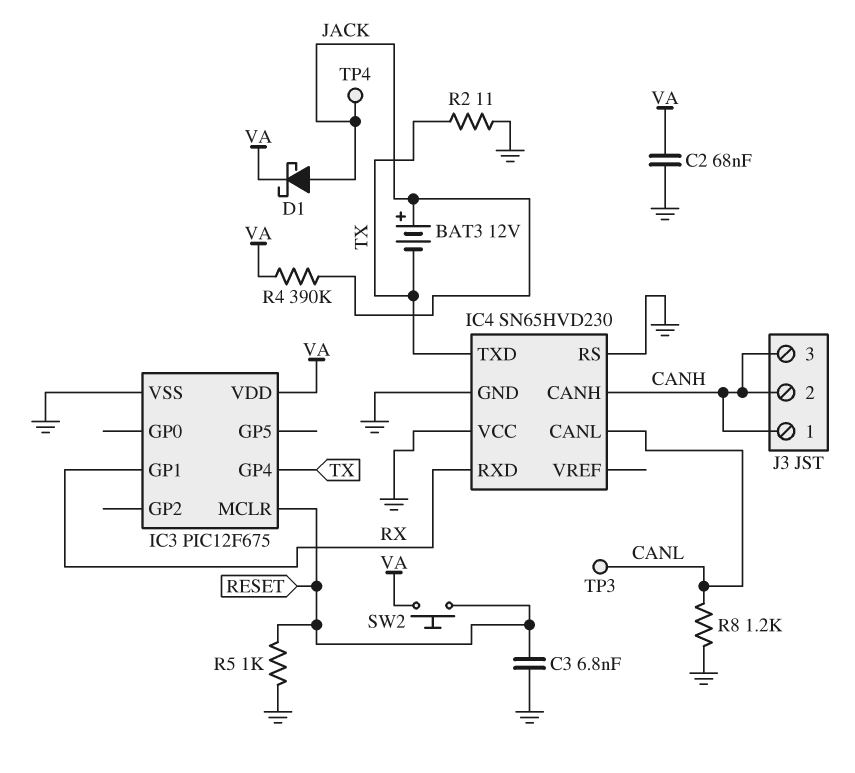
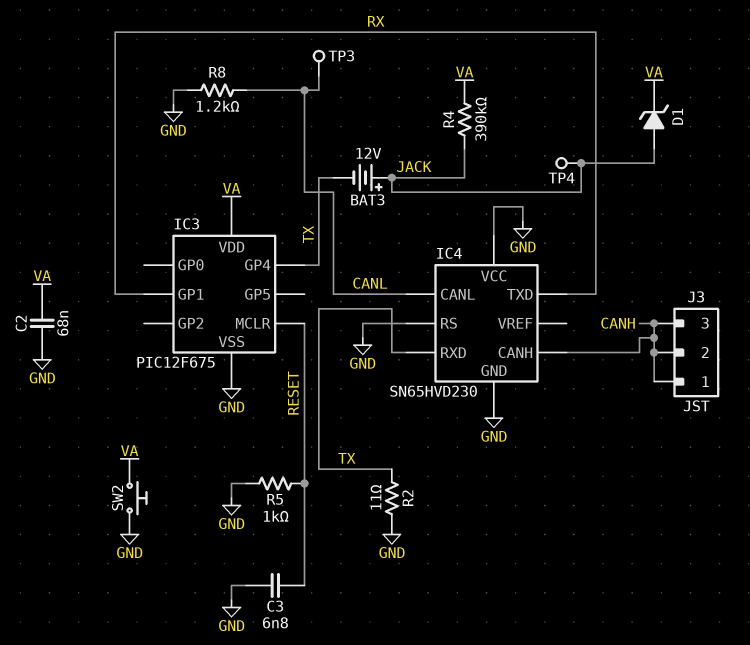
D1: schottky (A JACK, K VA) -> zener (A JACK, K VA)
IC4 pin RXD: RX -> TX
IC4 pin TXD: TX -> RX
SW2: button (RESET, VA) -> button (GND, VA)

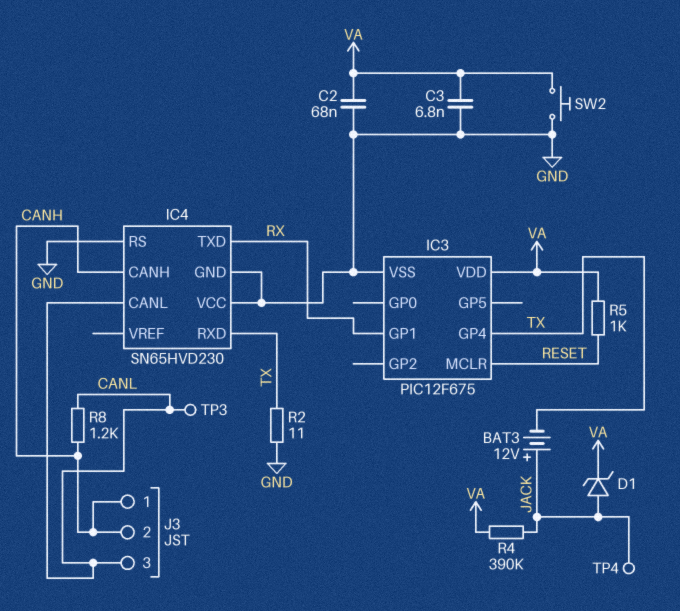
C3: 6.8nF (GND, RESET) -> 6.8nF (GND, VA)
J3 pin 3: CANH -> CANL
R5: 1k (GND, RESET) -> 1k (RESET, VA)
R8: 1.2k (CANL, GND) -> 1.2k (CANH, CANL)

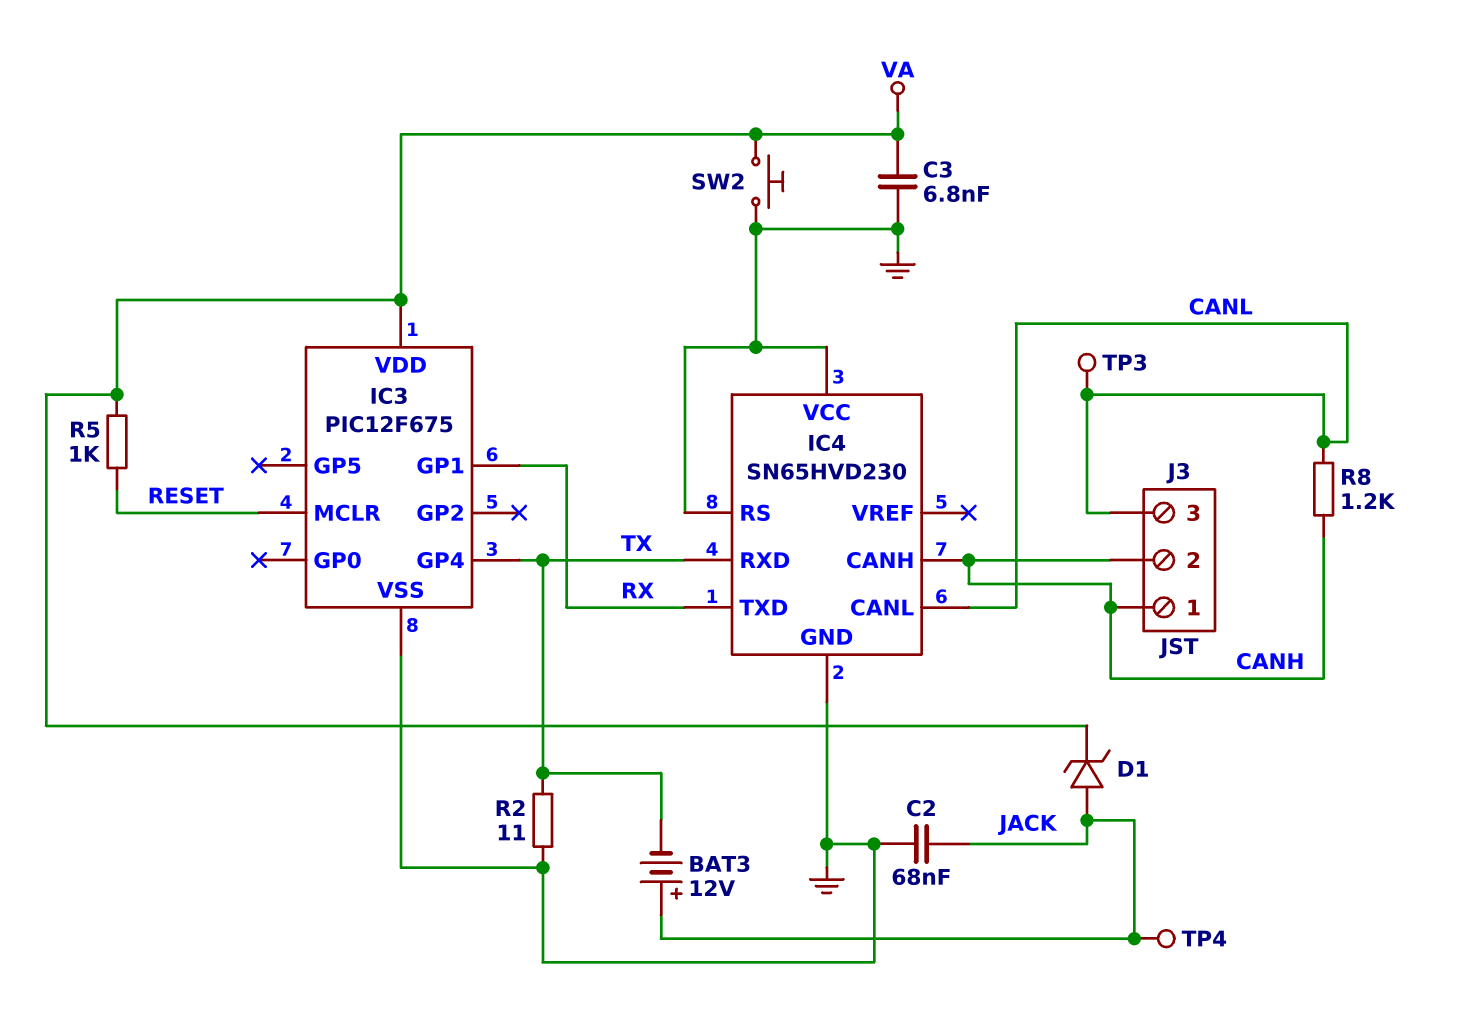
C2: 68nF (GND, VA) -> 68nF (GND, JACK)
R4: 390k (JACK, VA) -> none

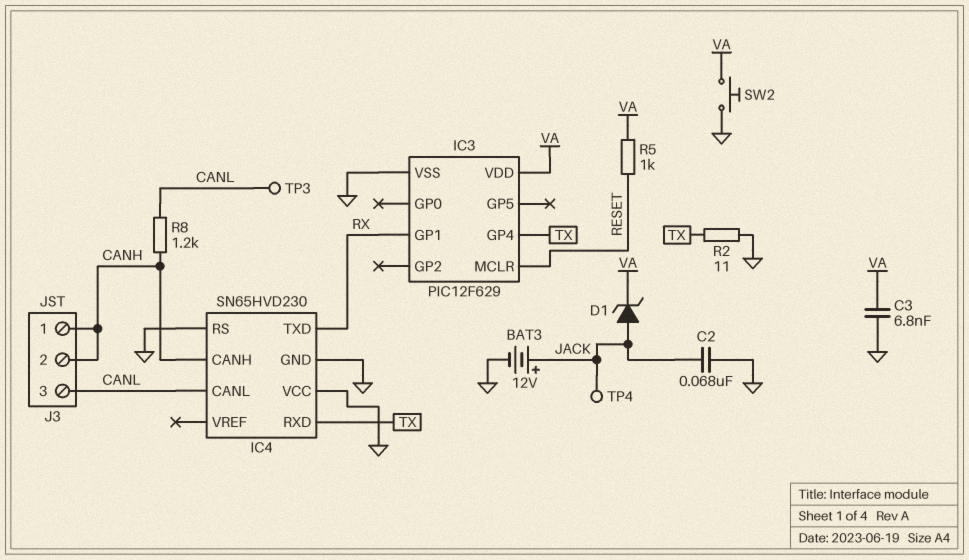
BAT3: 12V (plus JACK, minus TX) -> 12V (plus JACK, minus GND)
IC3: PIC12F675 -> PIC12F629

